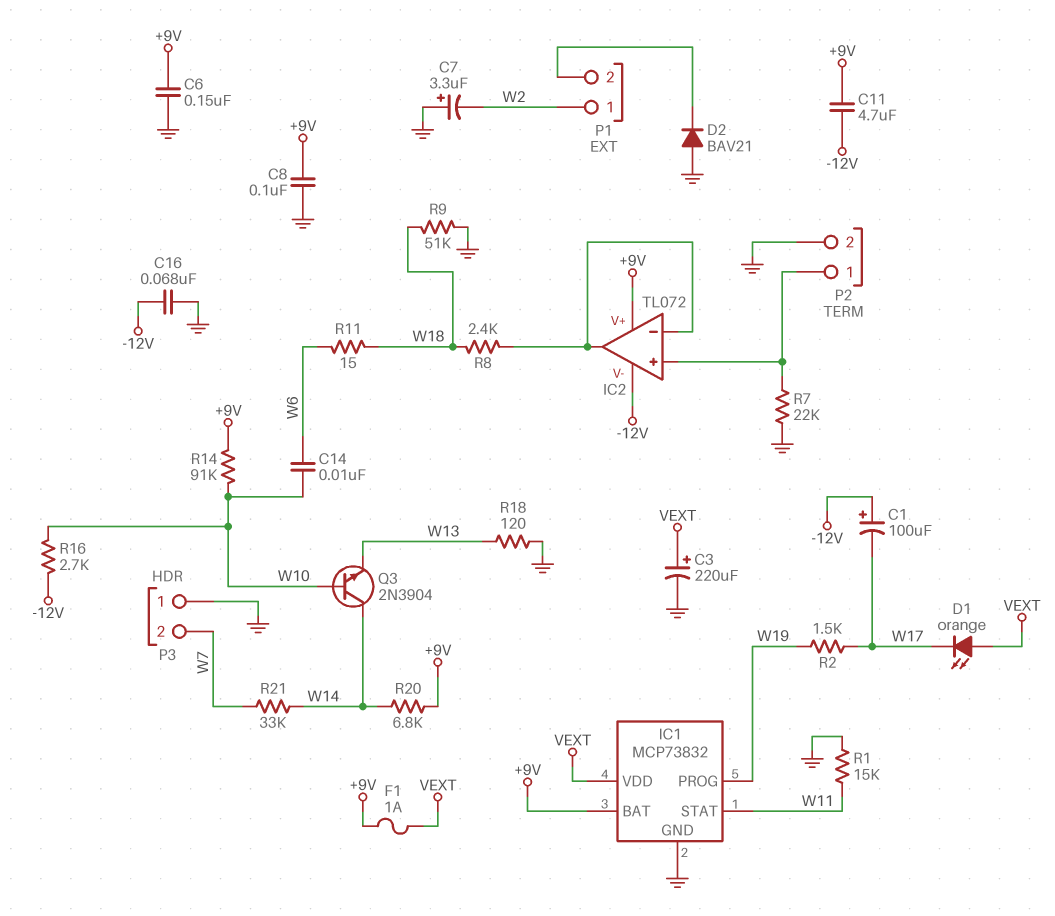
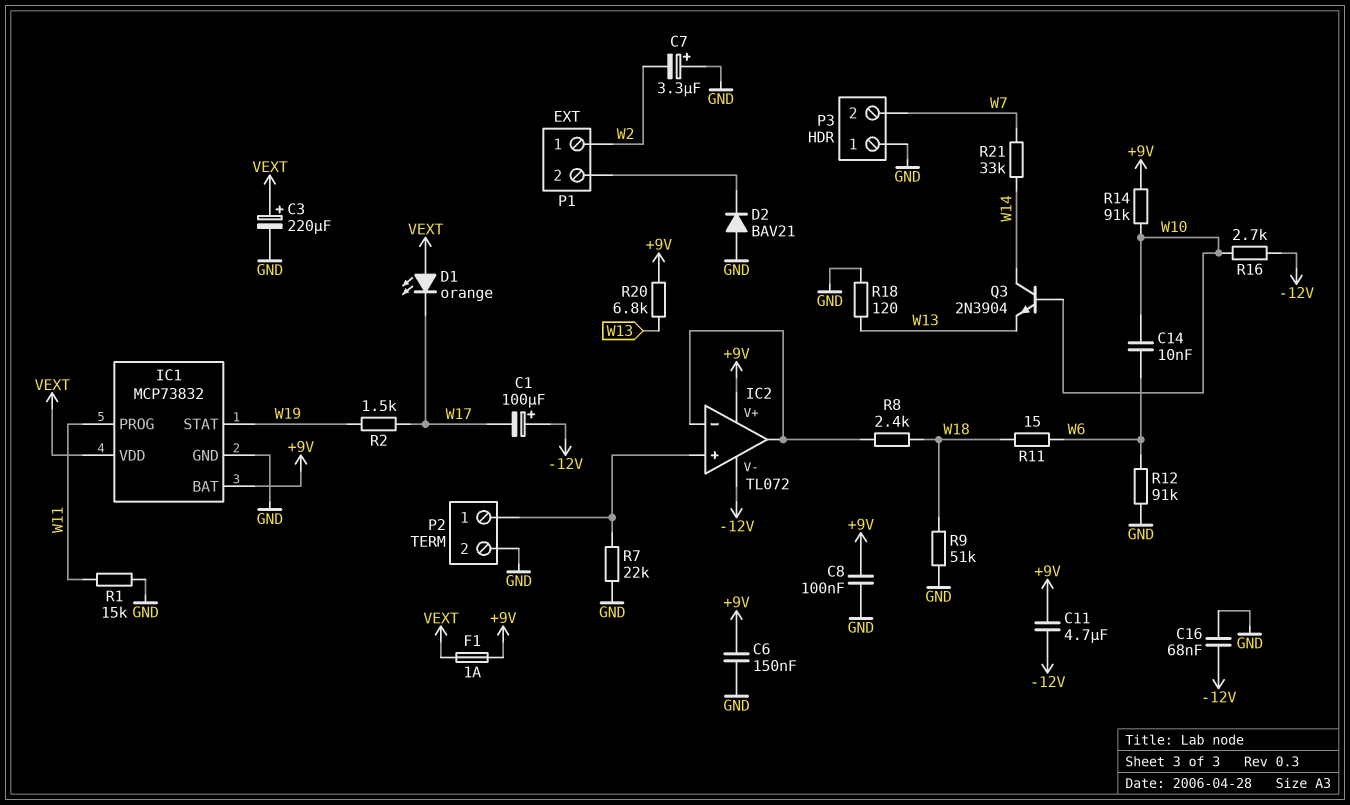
IC1 pin PROG: W19 -> W11
IC1 pin STAT: W11 -> W19
R12: none -> 91k (GND, W6)
R20: 6.8k (+9V, W14) -> 6.8k (+9V, W13)

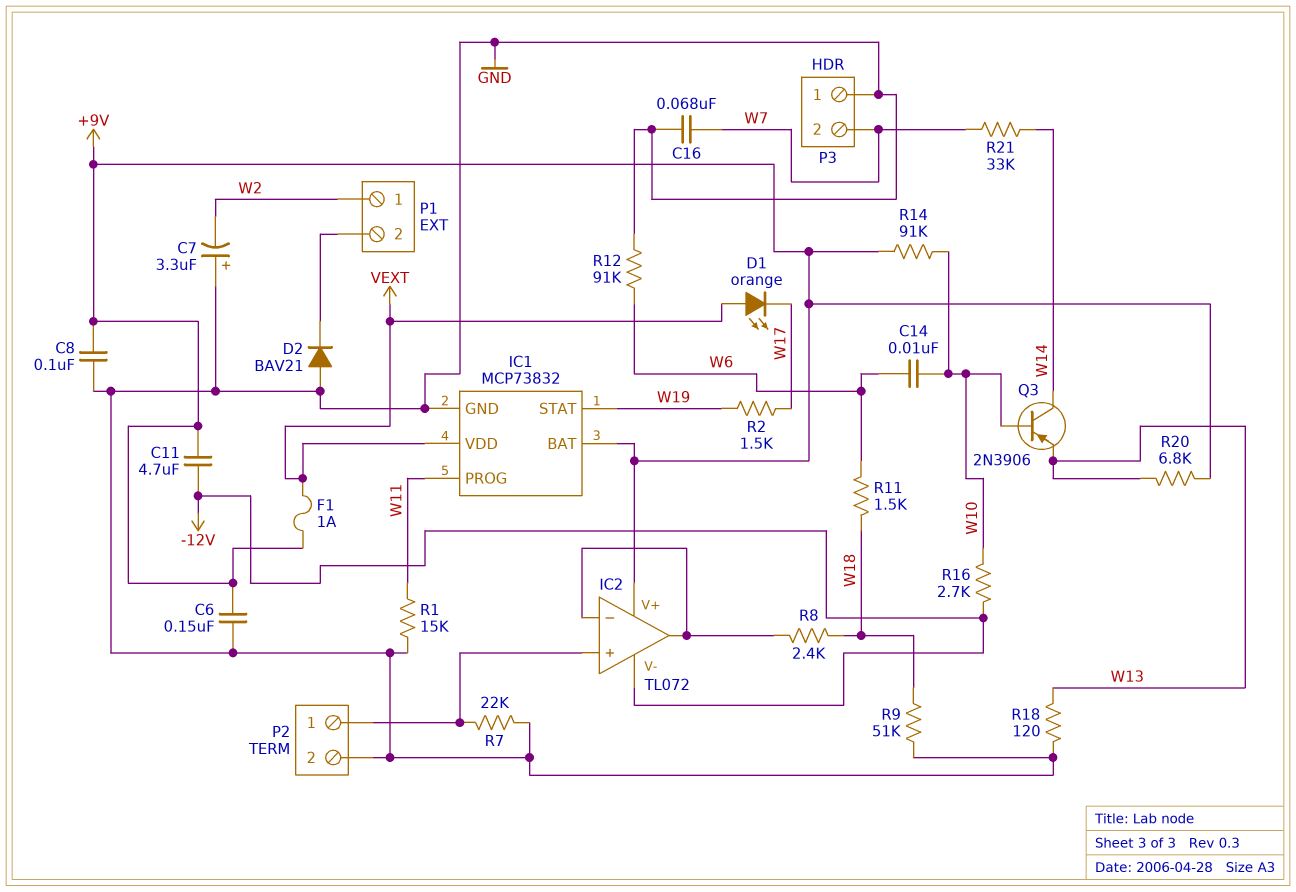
C1: 100uF (plus -12V, minus W17) -> none
C3: 220uF (plus VEXT, minus GND) -> none
C16: 68nF (-12V, GND) -> 68nF (GND, W7)
Q3: NPN 2N3904 (B W10, C W14, E W13) -> PNP 2N3906 (B W10, C W14, E W13)
R11: 15 (W6, W18) -> 1.5k (W6, W18)

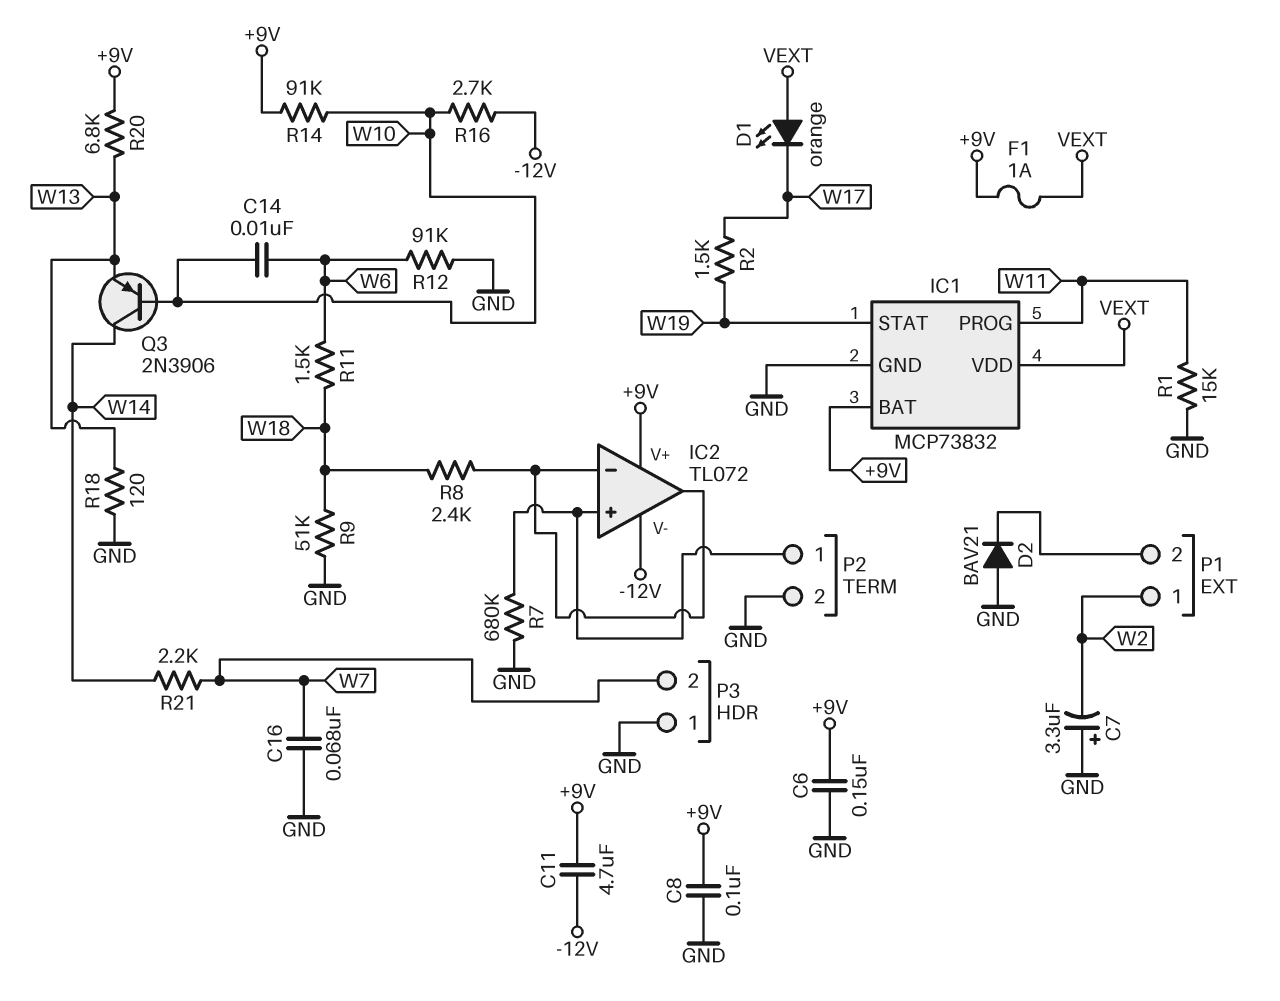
R7: 22k (GND, IC2/in+) -> 680k (GND, IC2/in+)
R21: 33k (W7, W14) -> 2.2k (W7, W14)

